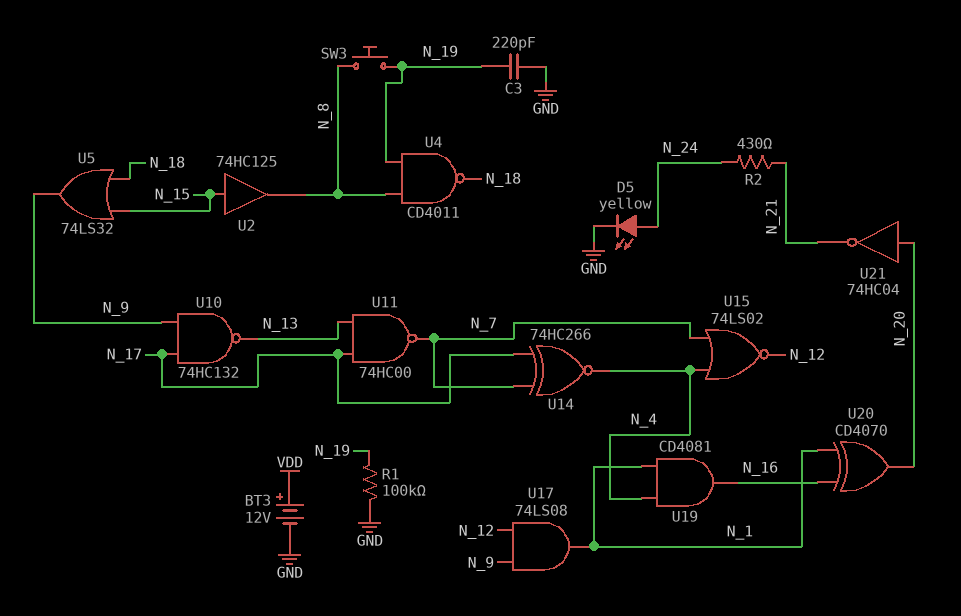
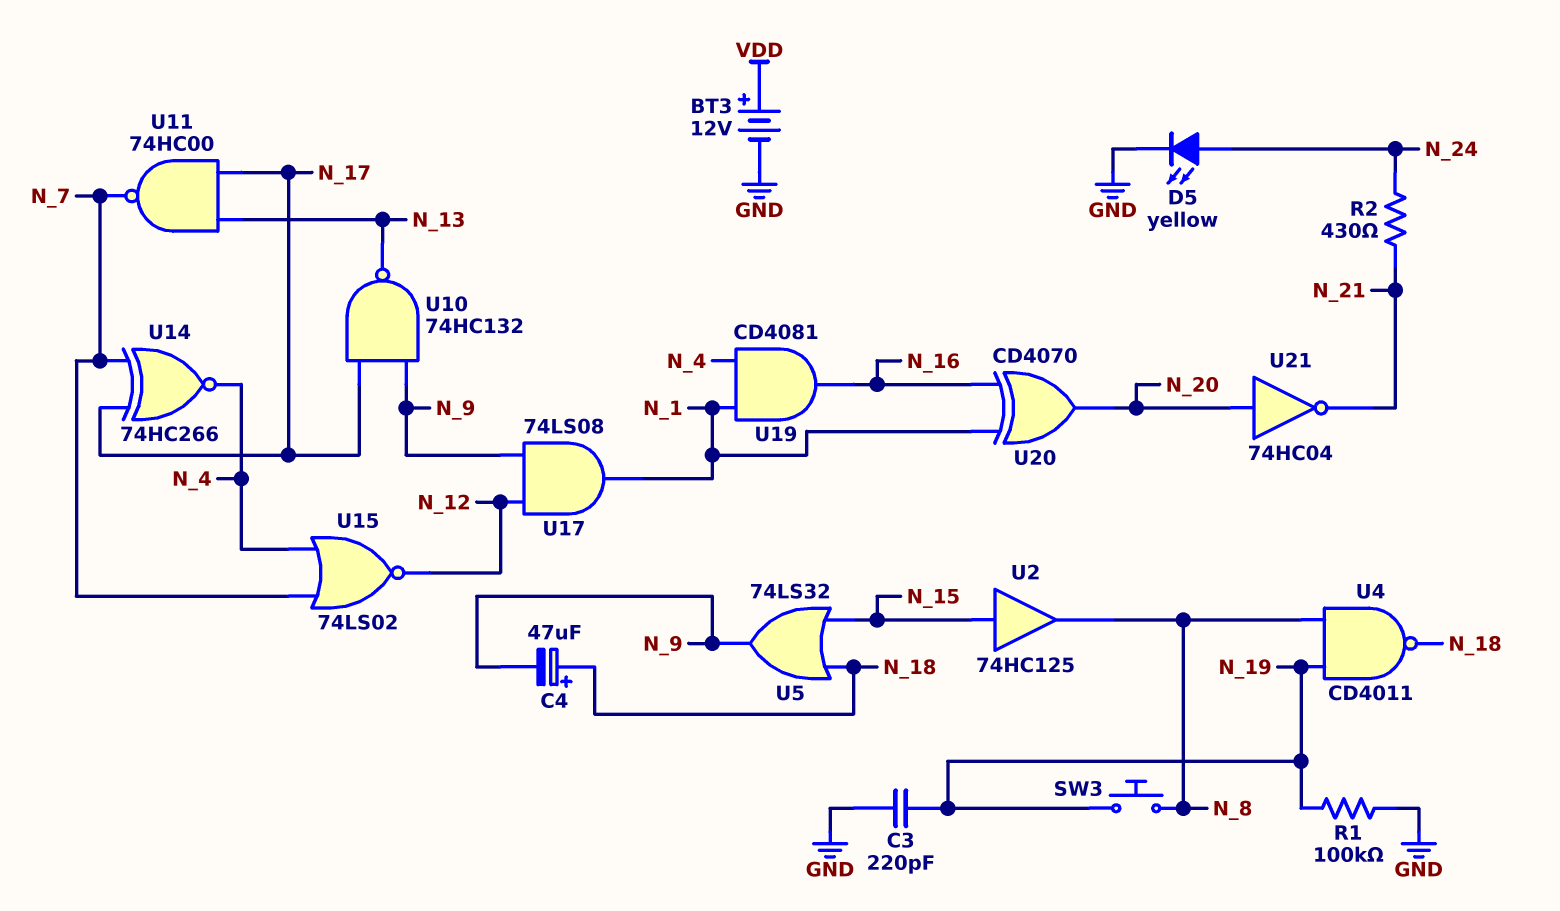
C4: none -> 47uF (plus N_18, minus N_9)

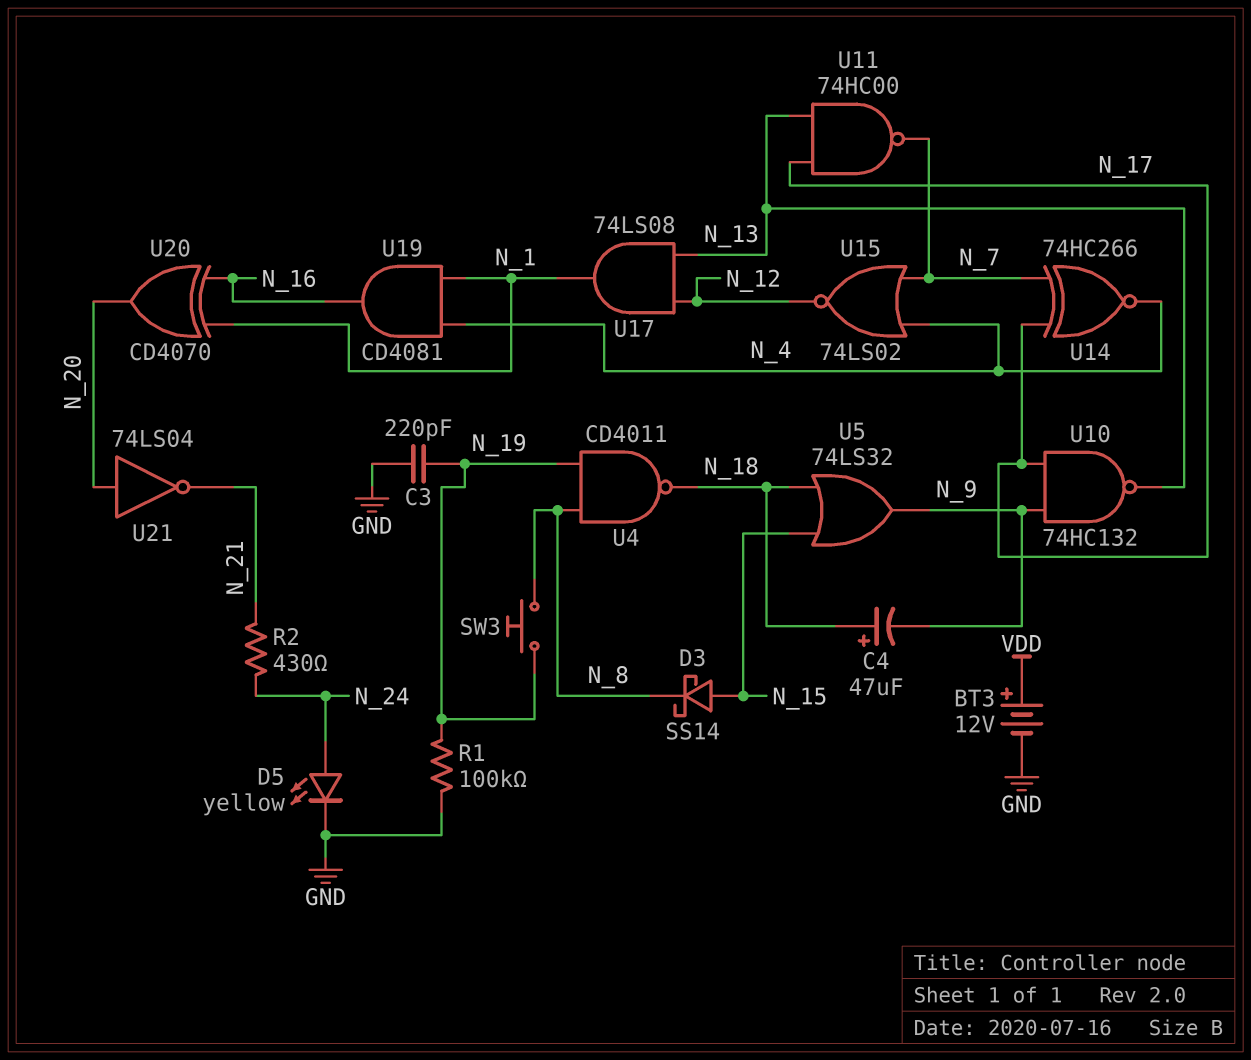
D3: none -> schottky SS14 (A N_15, K N_8)
U2: buffer 74HC125 (in N_15, out N_8) -> none
U17: AND 74LS08 (in N_9, in N_12, out N_1) -> AND 74LS08 (in N_12, in N_13, out N_1)
U21: NOT 74HC04 (in N_20, out N_21) -> NOT 74LS04 (in N_20, out N_21)

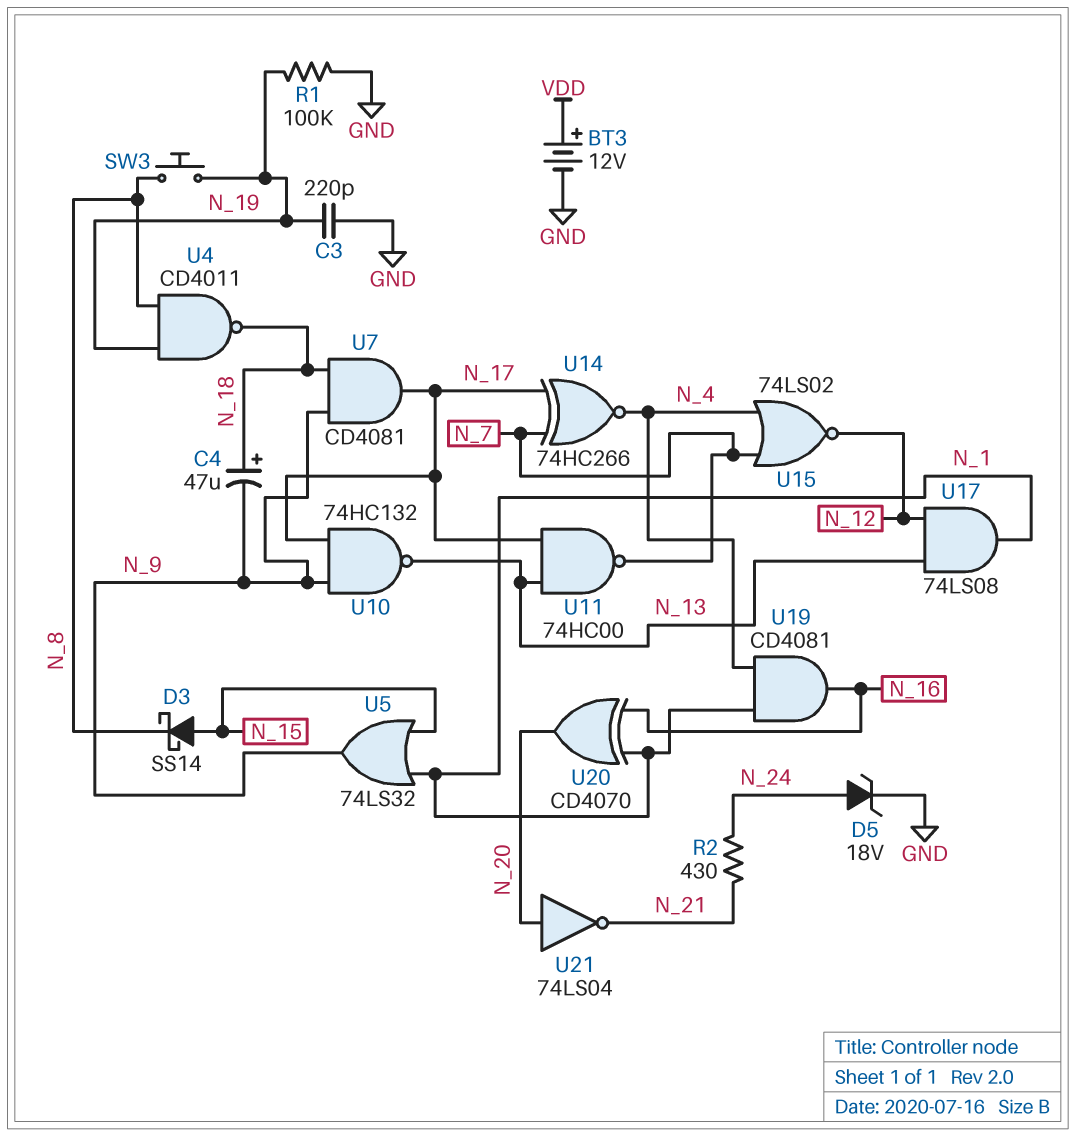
D5: LED yellow (A N_24, K GND) -> zener 18V (A N_24, K GND)
U5: OR 74LS32 (in N_15, in N_18, out N_9) -> OR 74LS32 (in N_1, in N_15, out N_9)
U7: none -> AND CD4081 (in N_9, in N_18, out N_17)

